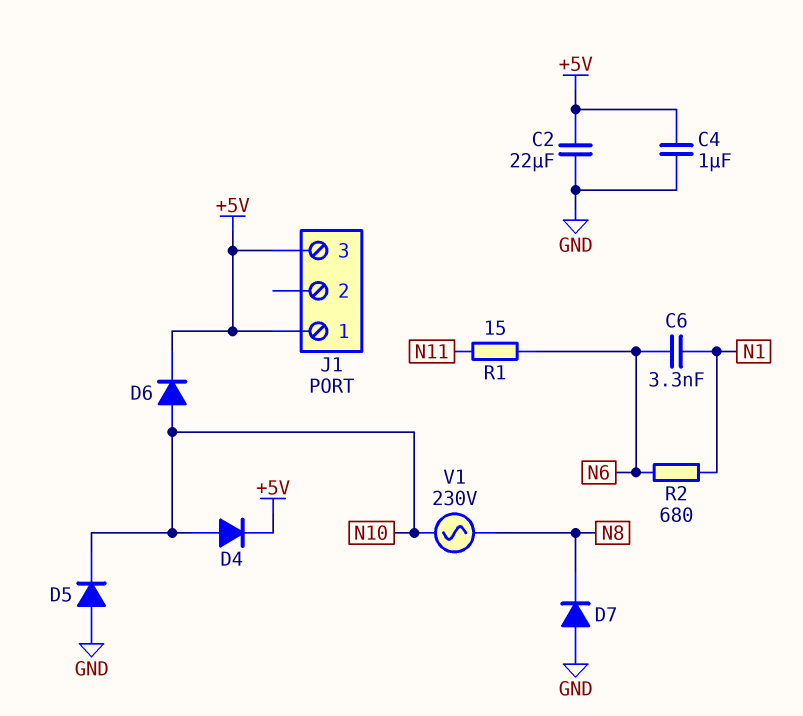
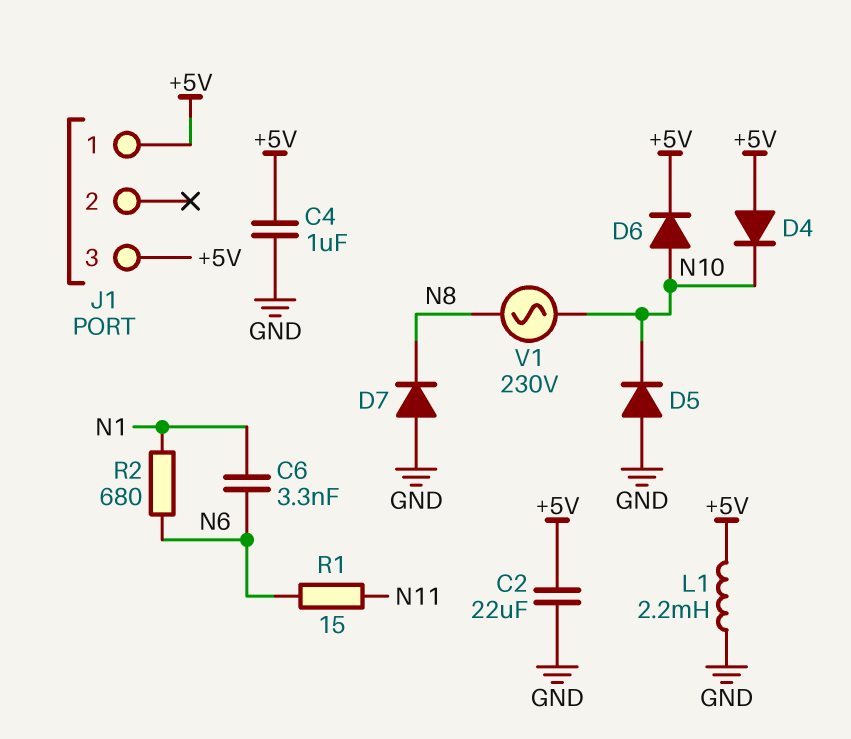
D4: diode (A N10, K +5V) -> diode (A +5V, K N10)
L1: none -> 2.2mH (+5V, GND)

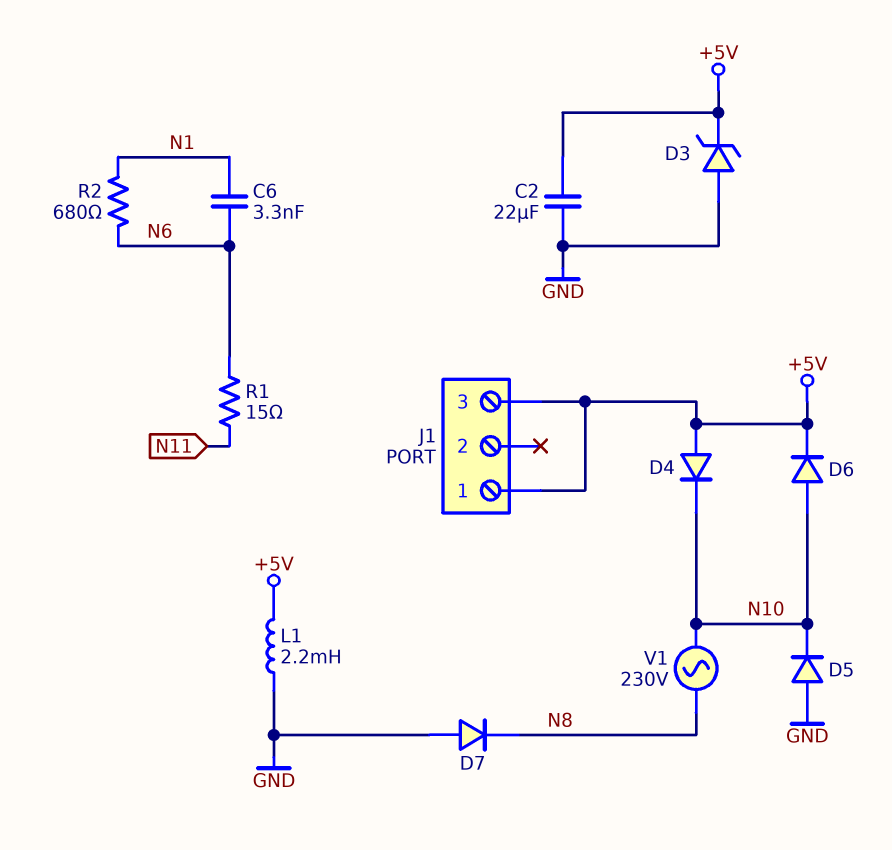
C4: 1uF (+5V, GND) -> none
D3: none -> zener (A GND, K +5V)

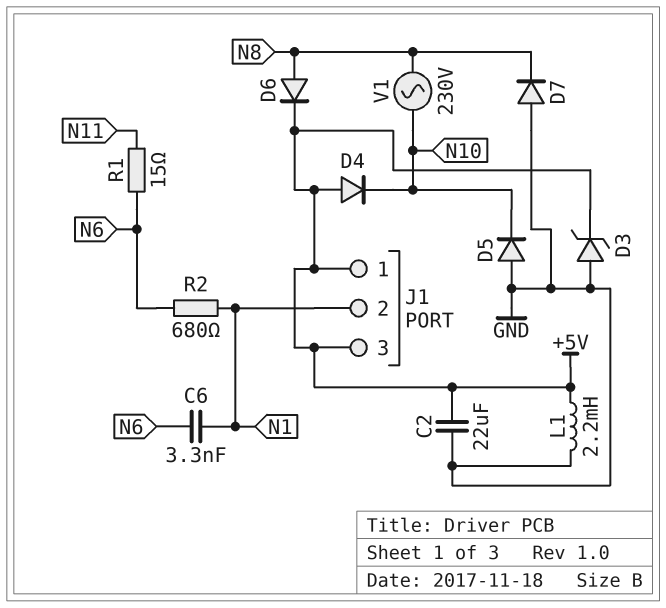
D6: diode (A N10, K +5V) -> diode (A N8, K +5V)
J1 pin 2: none -> N1

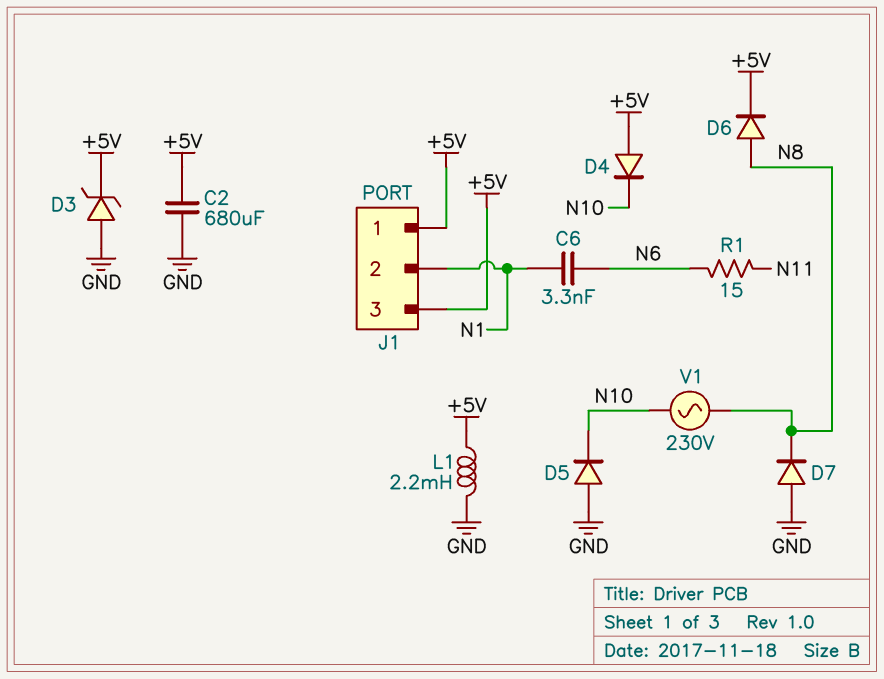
C2: 22uF (+5V, GND) -> 680uF (+5V, GND)
R2: 680 (N1, N6) -> none

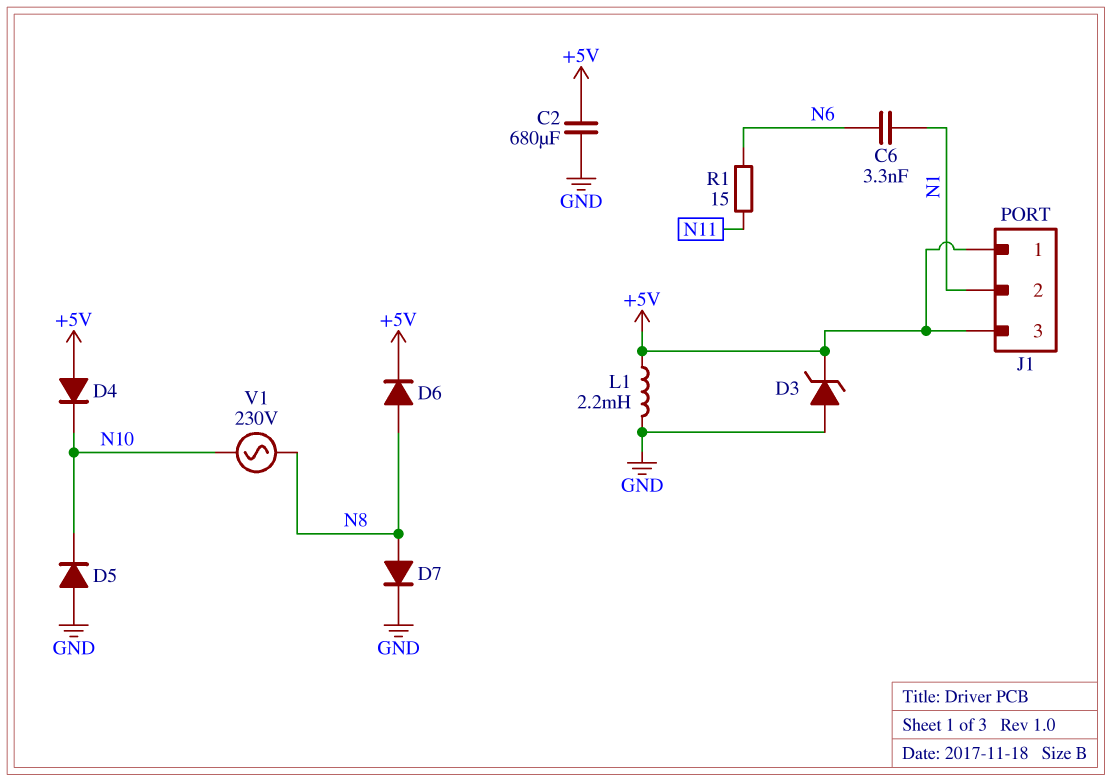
D7: diode (A GND, K N8) -> diode (A N8, K GND)

